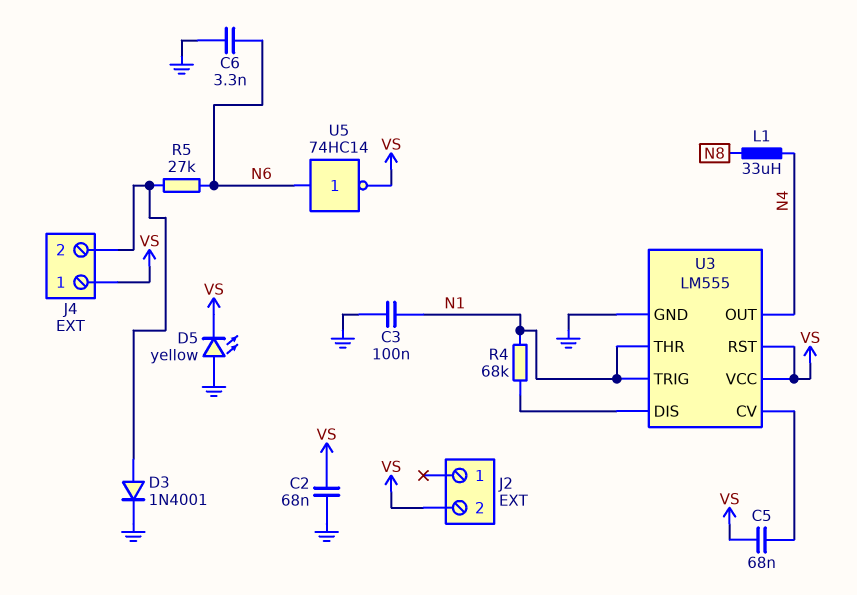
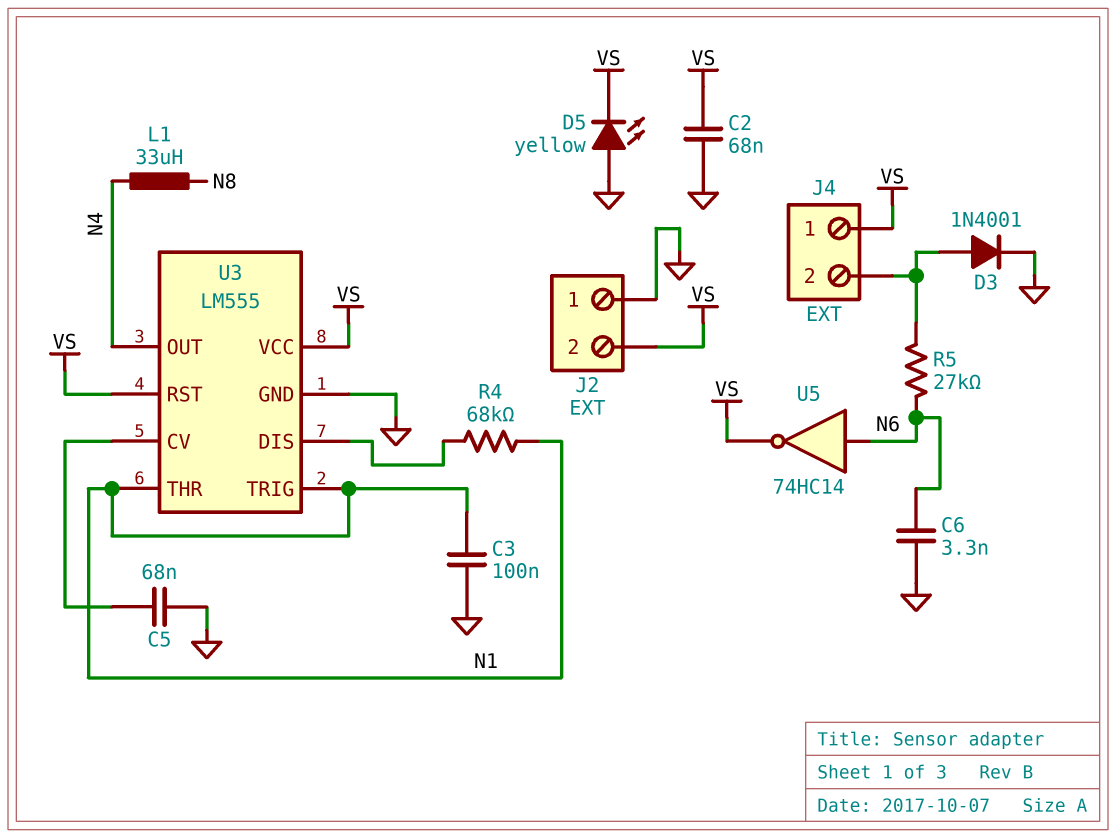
C5: 68nF (U3/CV, VS) -> 68nF (GND, U3/CV)
J2 pin 1: none -> GND

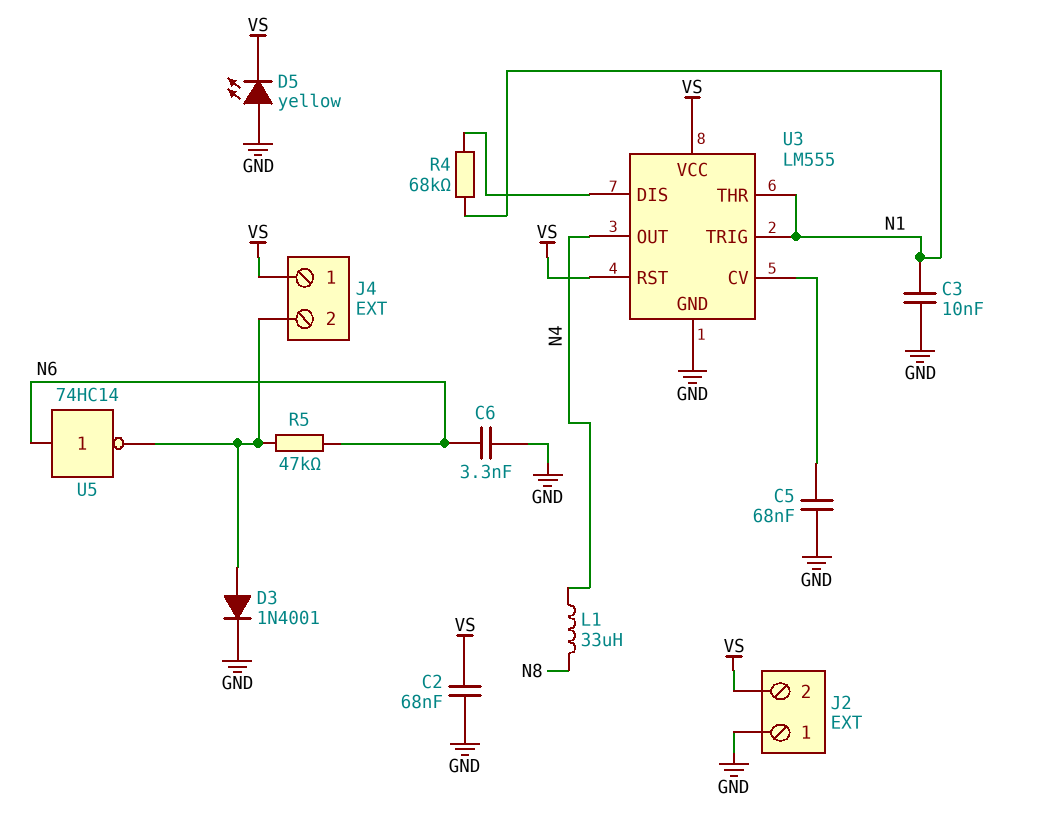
C3: 100nF (GND, N1) -> 10nF (GND, N1)
R5: 27k (J4/2, N6) -> 47k (J4/2, N6)
U5: NOT 74HC14 (in N6, out VS) -> NOT 74HC14 (in N6, out J4/2)

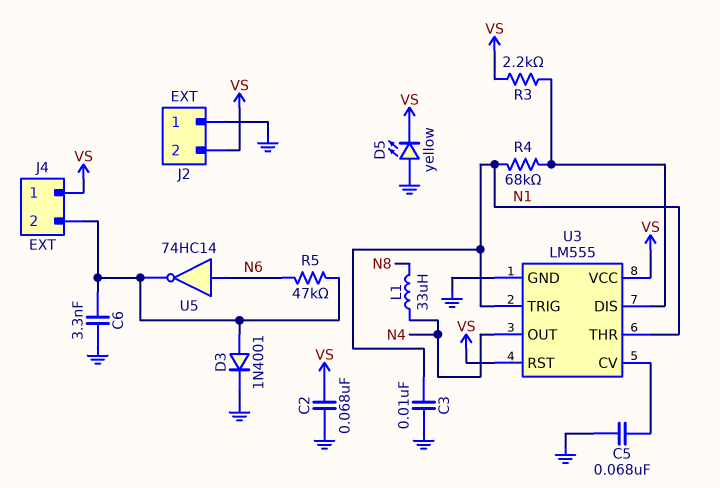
C6: 3.3nF (GND, N6) -> 3.3nF (GND, J4/2)
R3: none -> 2.2k (U3/DIS, VS)

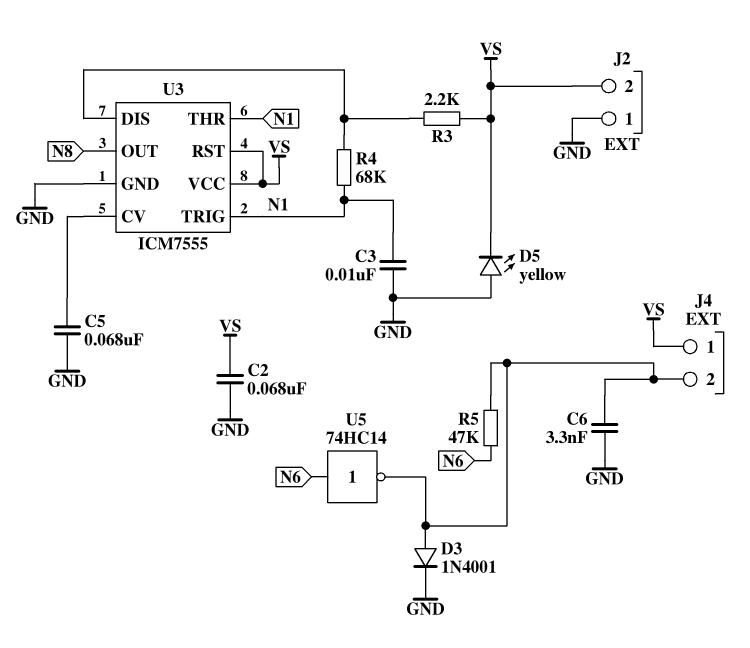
L1: 33uH (N4, N8) -> none
U3: LM555 -> ICM7555
U3 pin OUT: N4 -> N8

